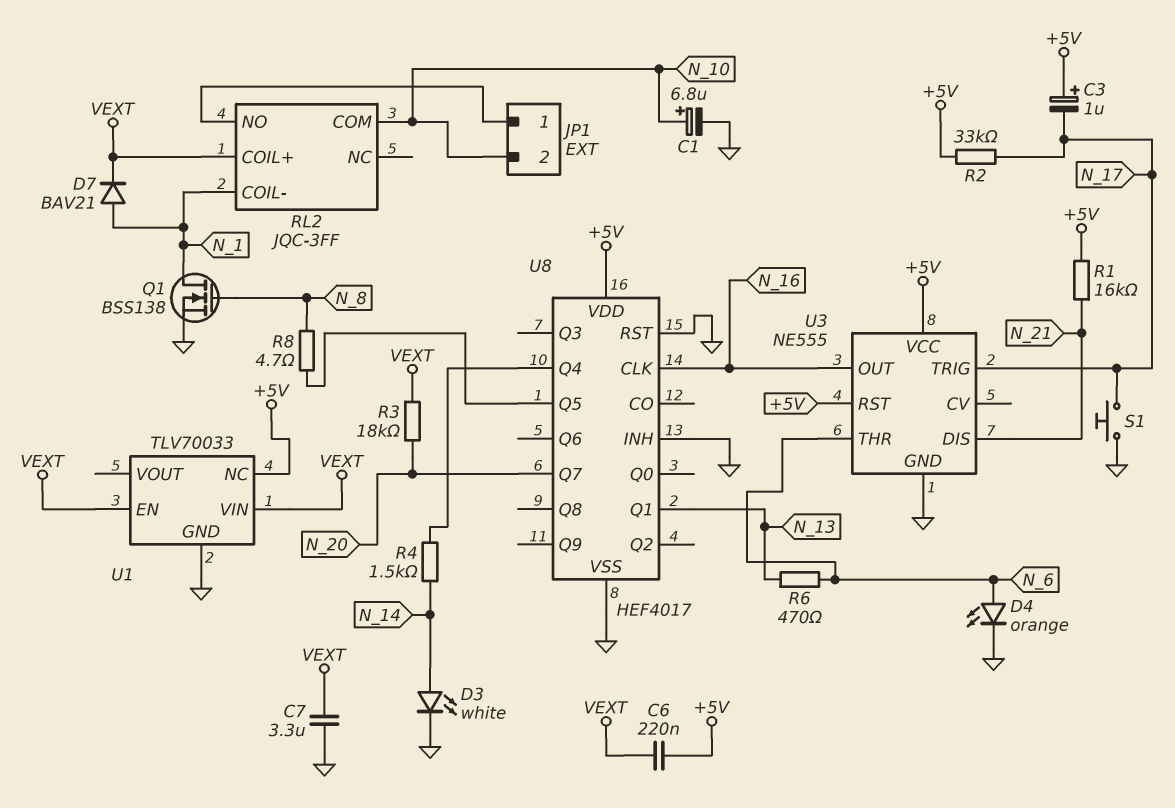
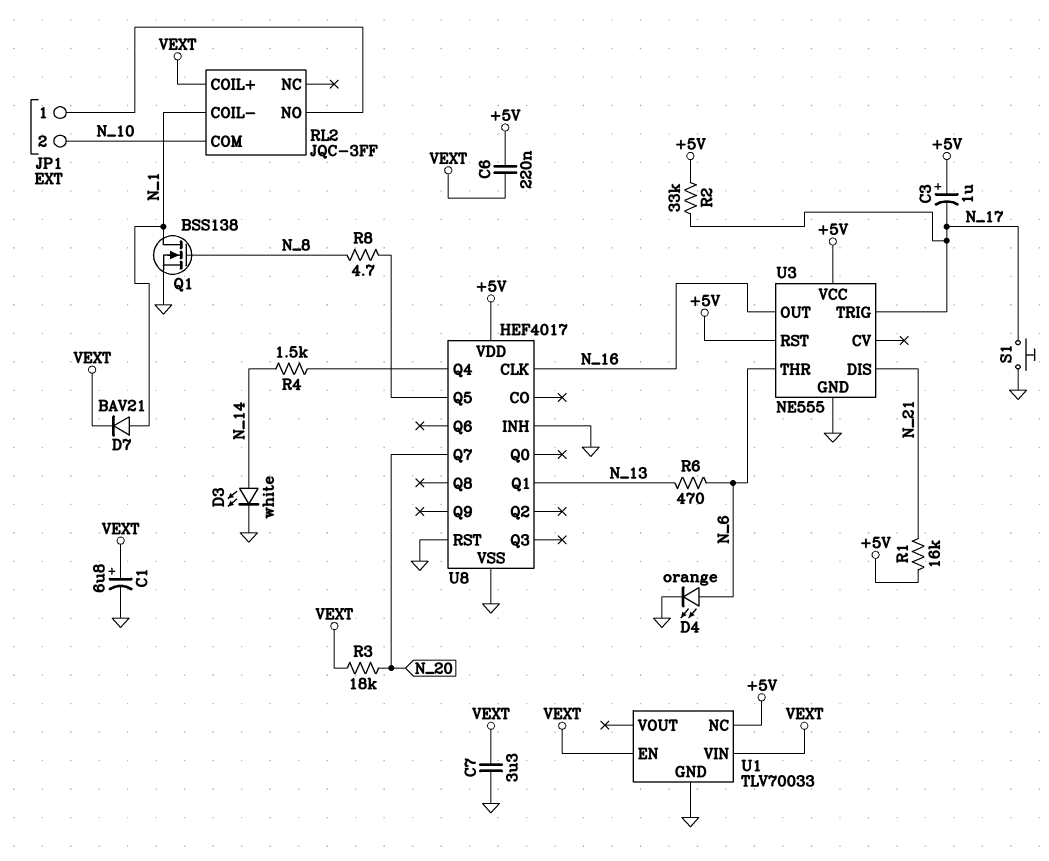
C1: 6.8uF (plus N_10, minus GND) -> 6.8uF (plus VEXT, minus GND)

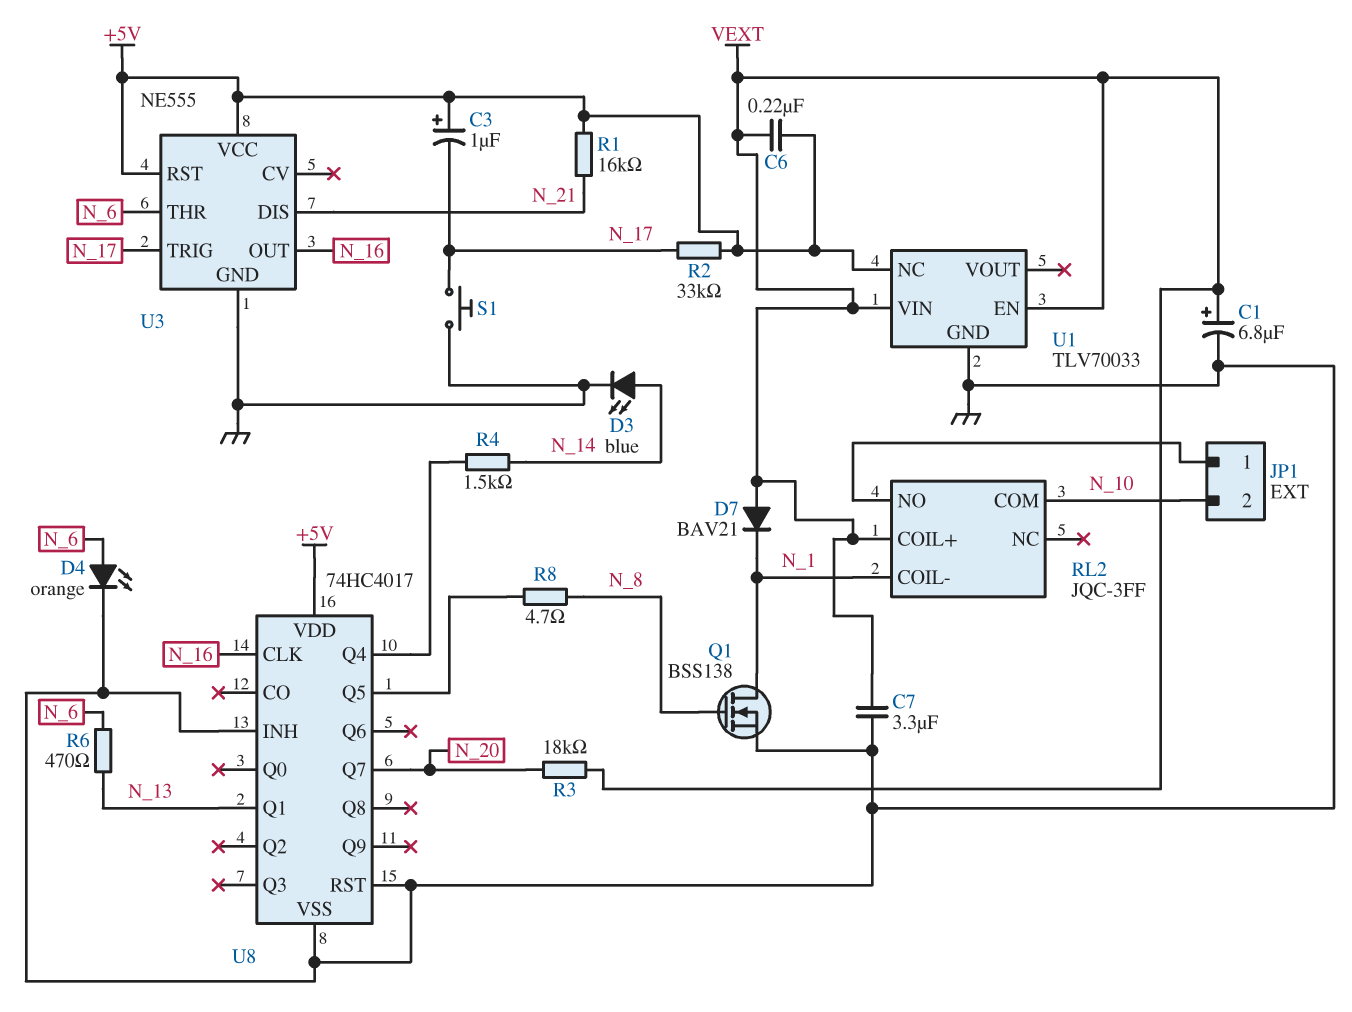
D3: LED white (A N_14, K GND) -> LED blue (A N_14, K GND)
D7: diode BAV21 (A N_1, K VEXT) -> diode BAV21 (A VEXT, K N_1)
U8: HEF4017 -> 74HC4017

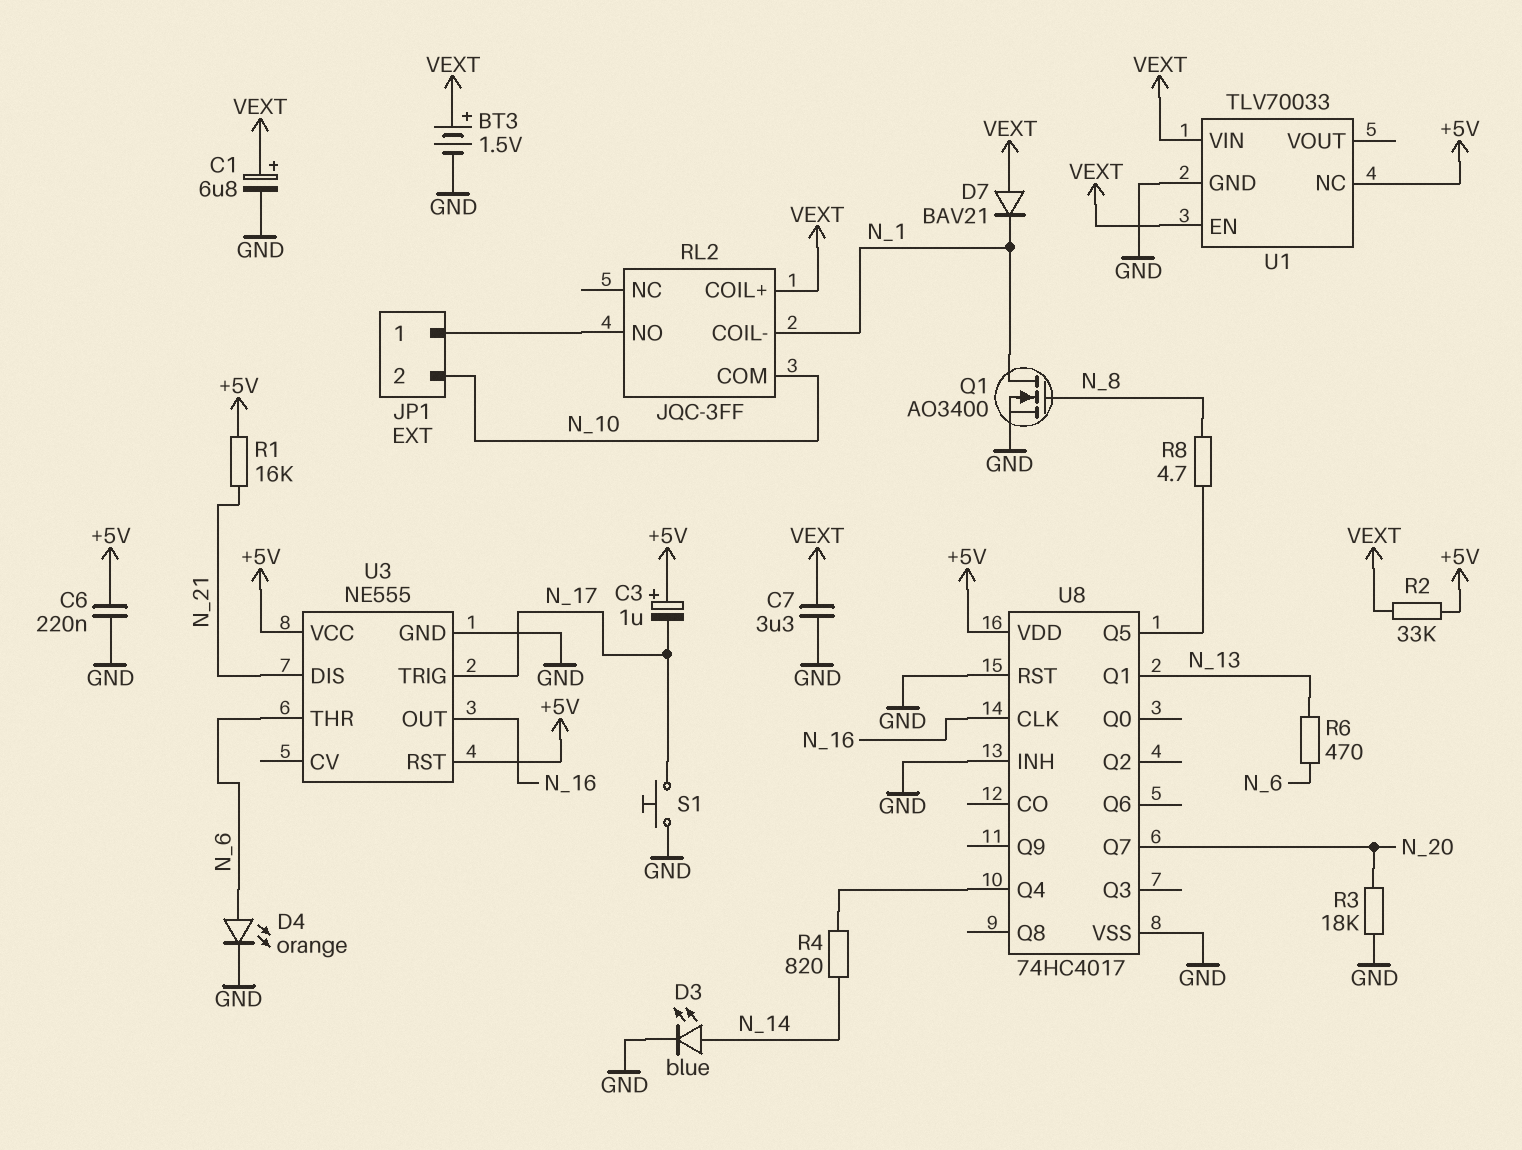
BT3: none -> 1.5V (plus VEXT, minus GND)
C6: 220nF (+5V, VEXT) -> 220nF (+5V, GND)
Q1: NMOS BSS138 (G N_8, D N_1, S GND) -> NMOS AO3400 (G N_8, D N_1, S GND)
R2: 33k (+5V, N_17) -> 33k (+5V, VEXT)
R3: 18k (N_20, VEXT) -> 18k (GND, N_20)
R4: 1.5k (N_14, U8/Q4) -> 820 (N_14, U8/Q4)

